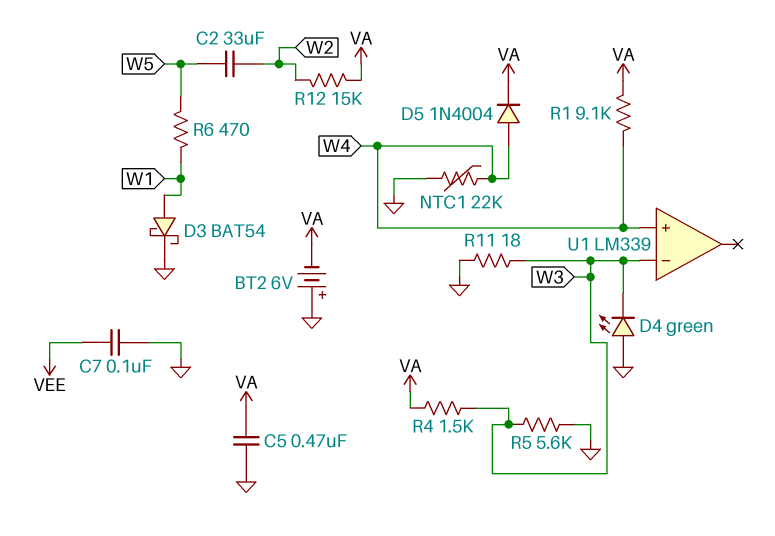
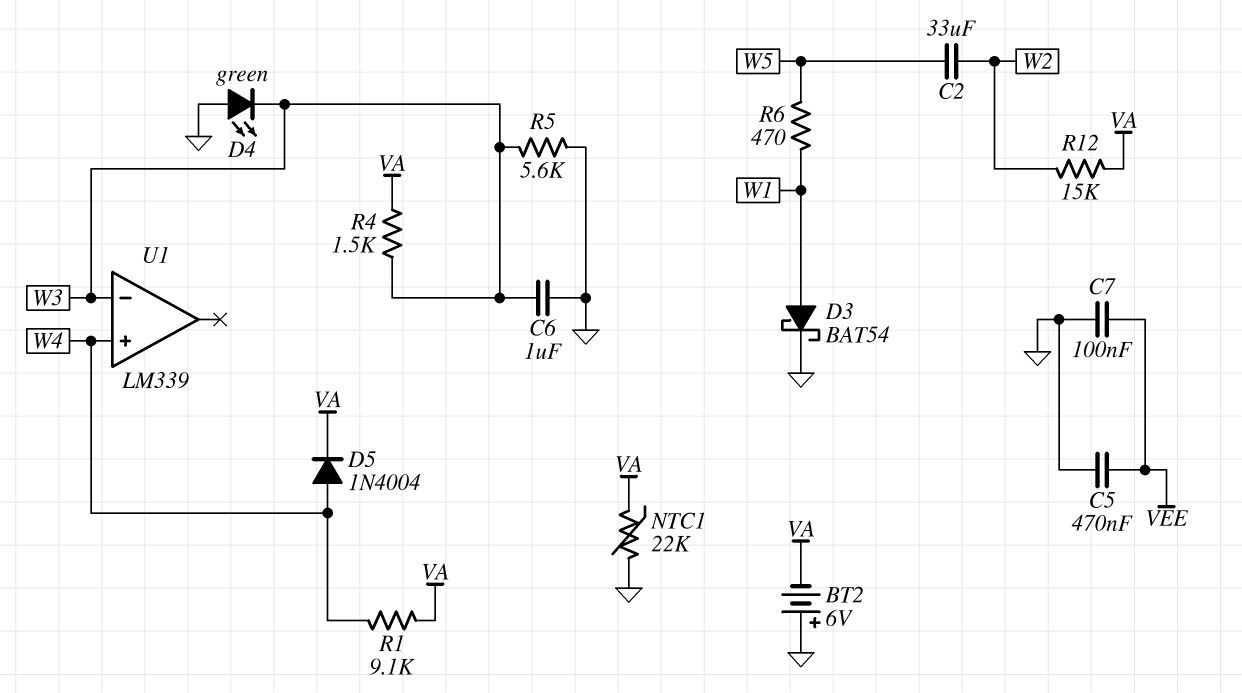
C5: 470nF (GND, VA) -> 470nF (GND, VEE)
C6: none -> 1uF (GND, W3)
NTC1: 22k (GND, W4) -> 22k (GND, VA)
R11: 18 (GND, W3) -> none

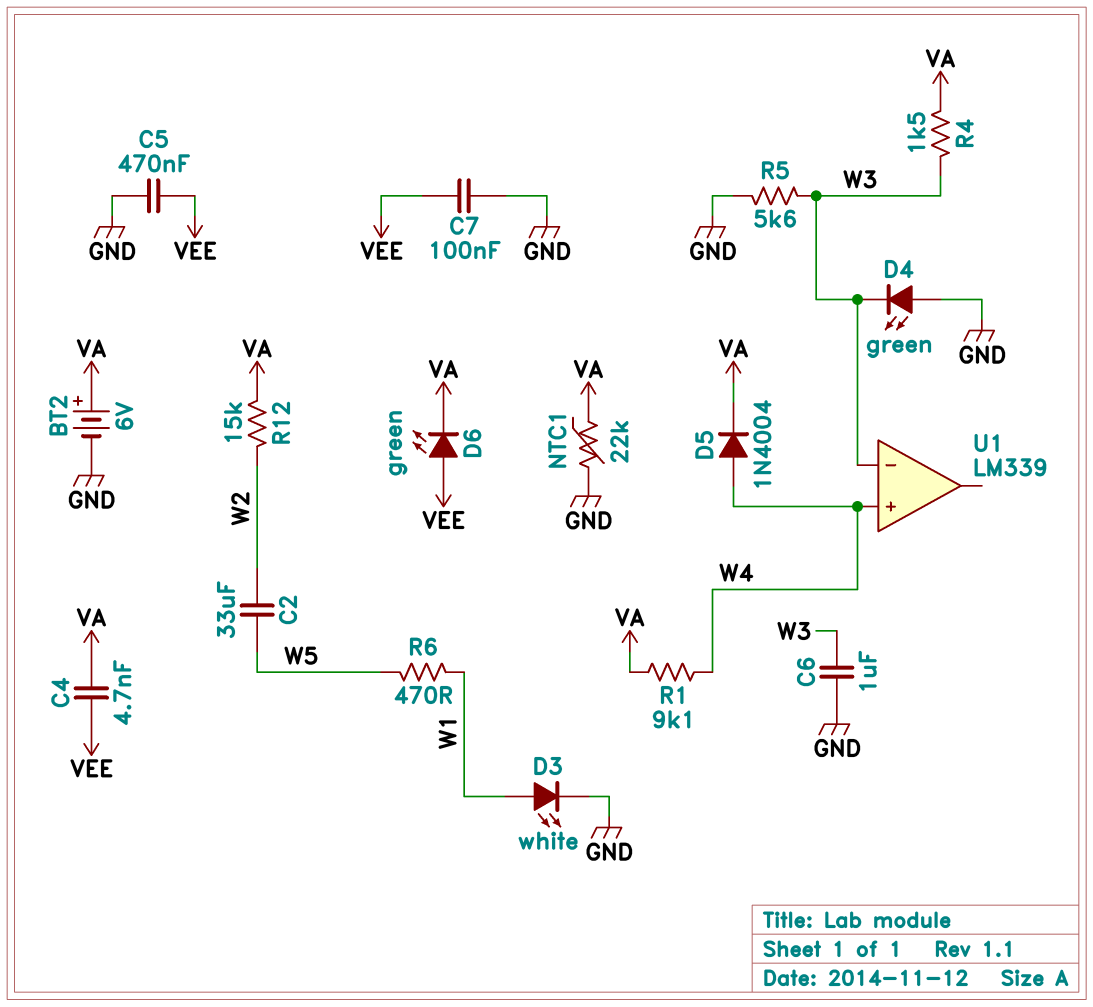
BT2: 6V (plus GND, minus VA) -> 6V (plus VA, minus GND)
C4: none -> 4.7nF (VA, VEE)
D3: schottky BAT54 (A W1, K GND) -> LED white (A W1, K GND)
D6: none -> LED green (A VEE, K VA)

